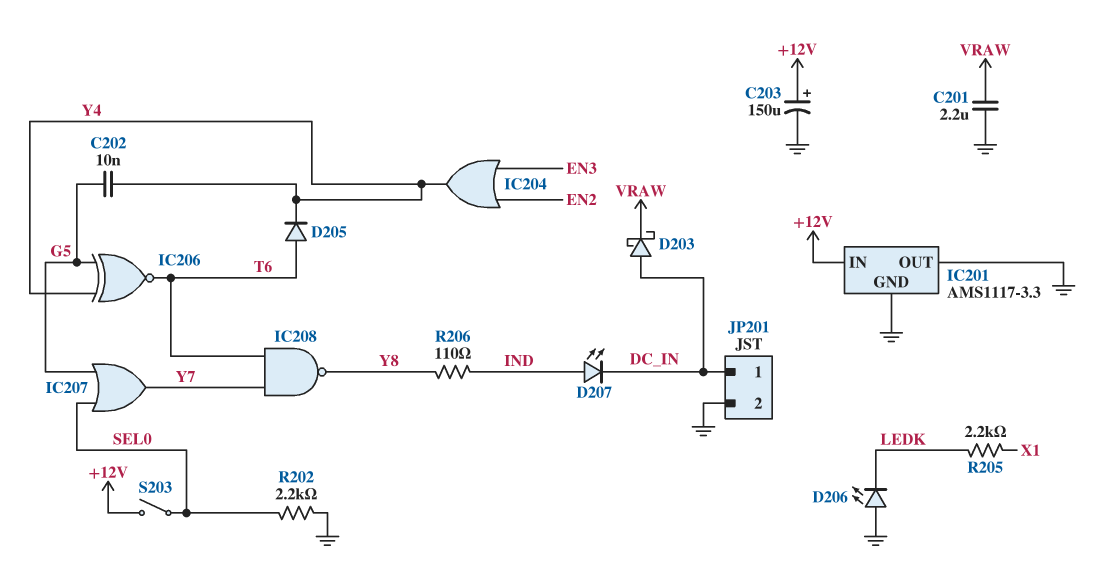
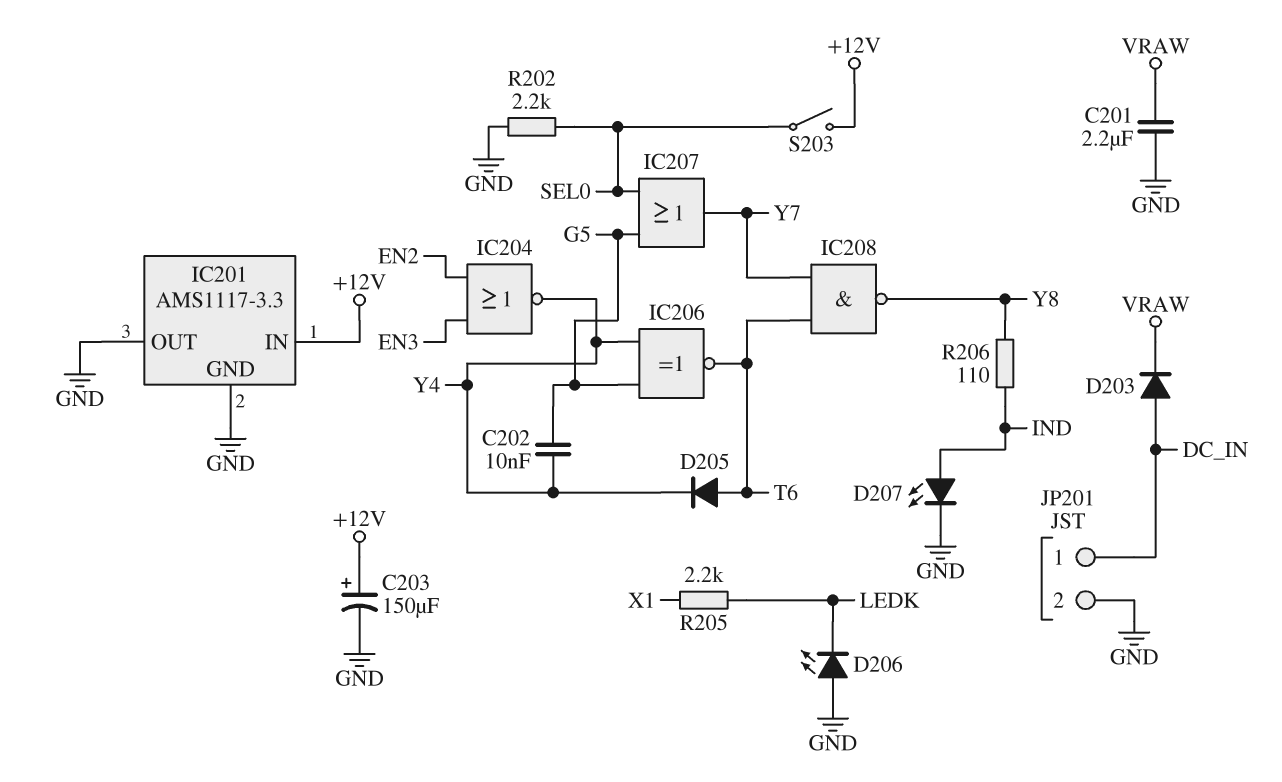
D203: schottky (A DC_IN, K VRAW) -> diode (A DC_IN, K VRAW)
D207: LED (A IND, K DC_IN) -> LED (A IND, K GND)
IC204: OR (in EN2, in EN3, out Y4) -> NOR (in EN2, in EN3, out Y4)

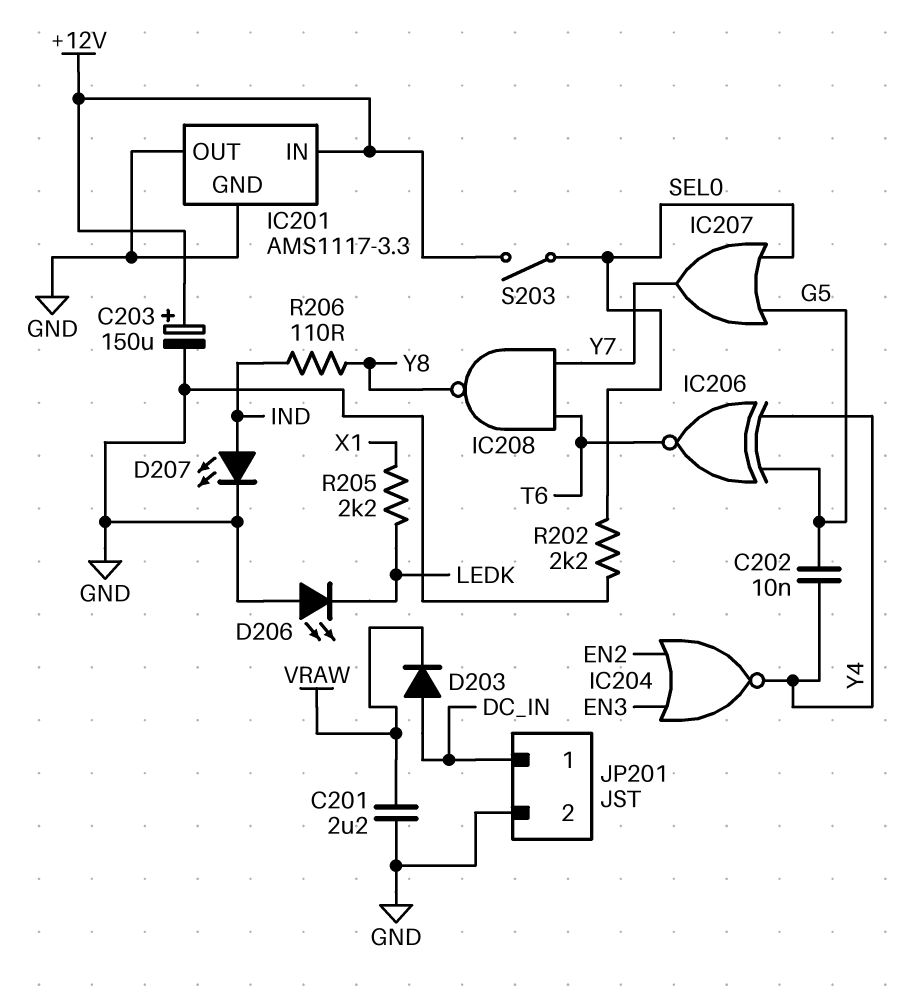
D205: diode (A T6, K Y4) -> none

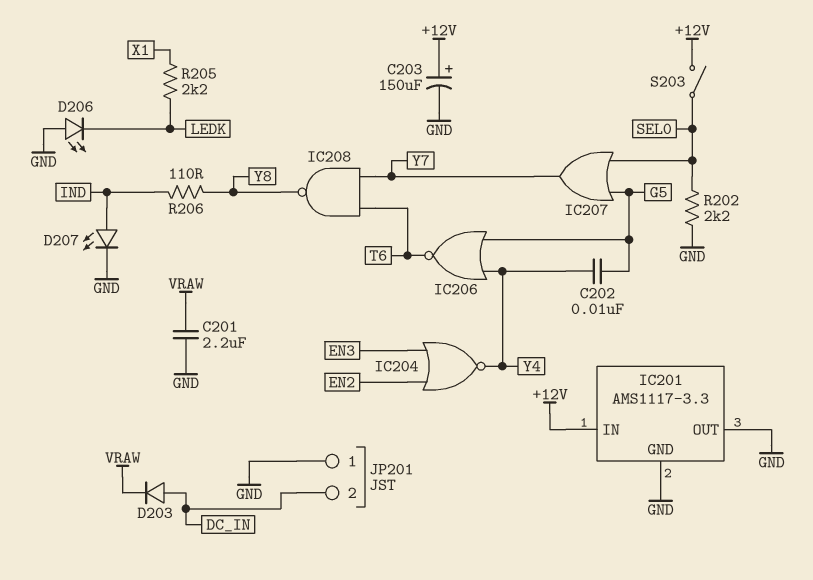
IC206: XNOR (in G5, in Y4, out T6) -> NOR (in G5, in Y4, out T6)
JP201 pin 1: DC_IN -> GND
JP201 pin 2: GND -> DC_IN

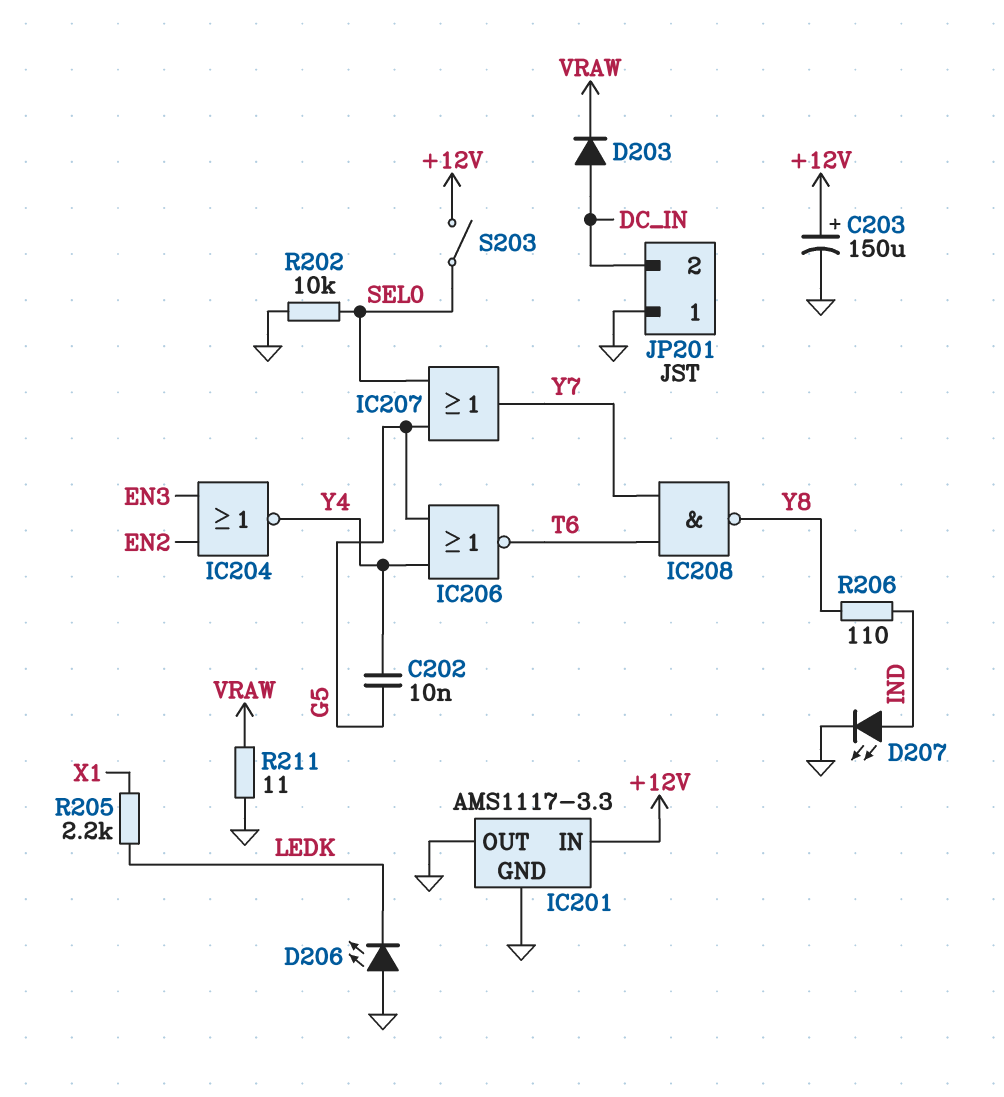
C201: 2.2uF (GND, VRAW) -> none
R202: 2.2k (GND, SEL0) -> 10k (GND, SEL0)
R211: none -> 11 (GND, VRAW)

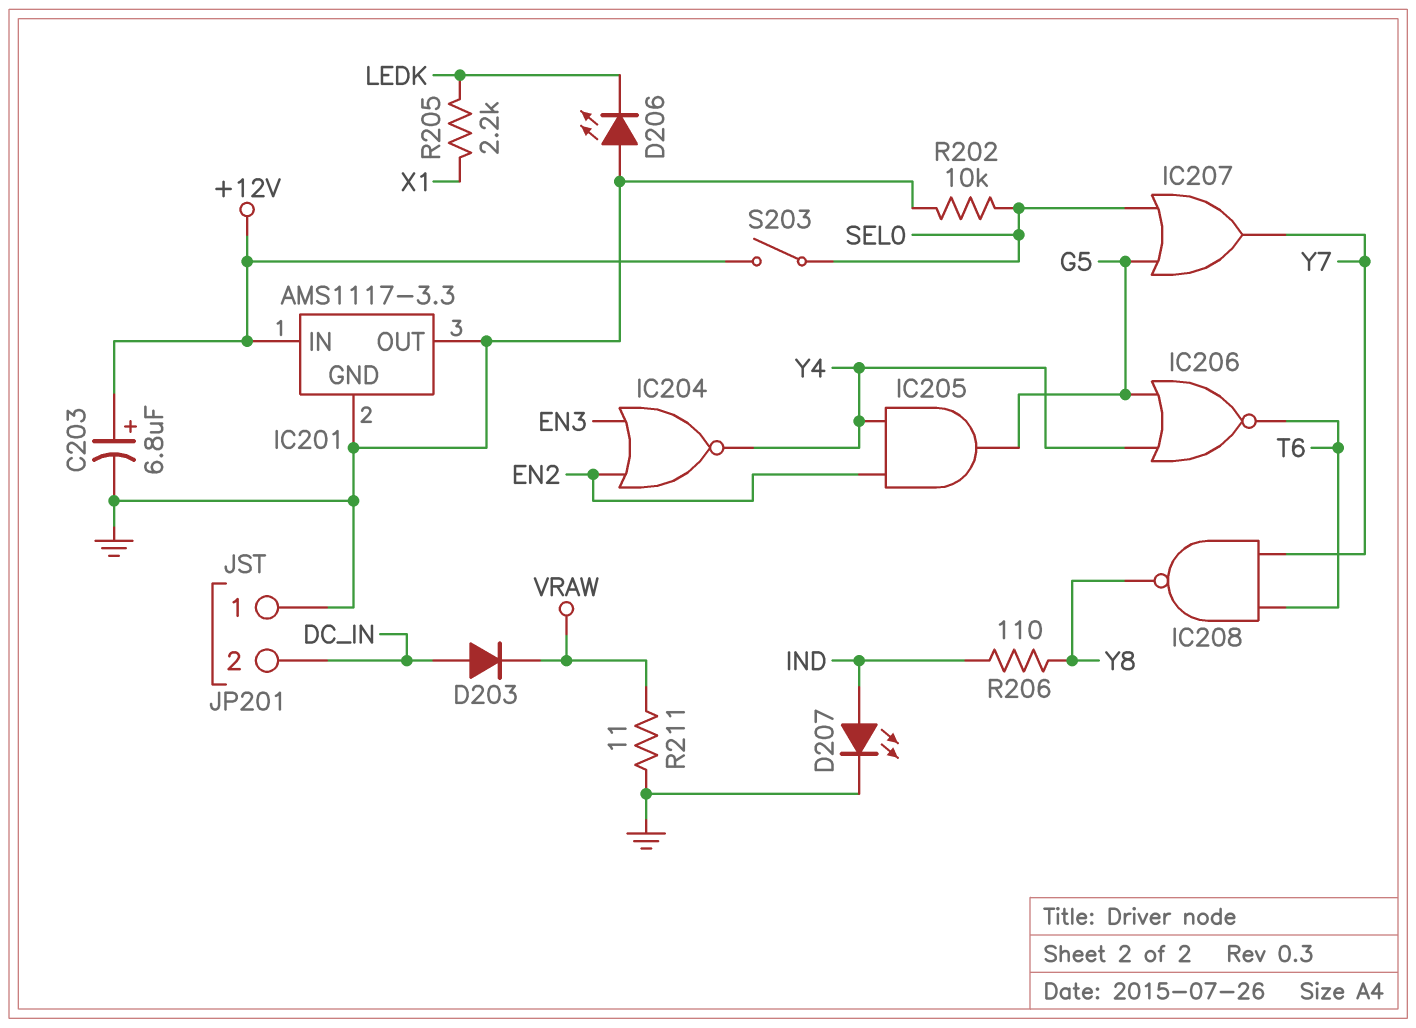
C202: 10nF (G5, Y4) -> none
C203: 150uF (plus +12V, minus GND) -> 6.8uF (plus +12V, minus GND)
IC205: none -> AND (in EN2, in Y4, out G5)

